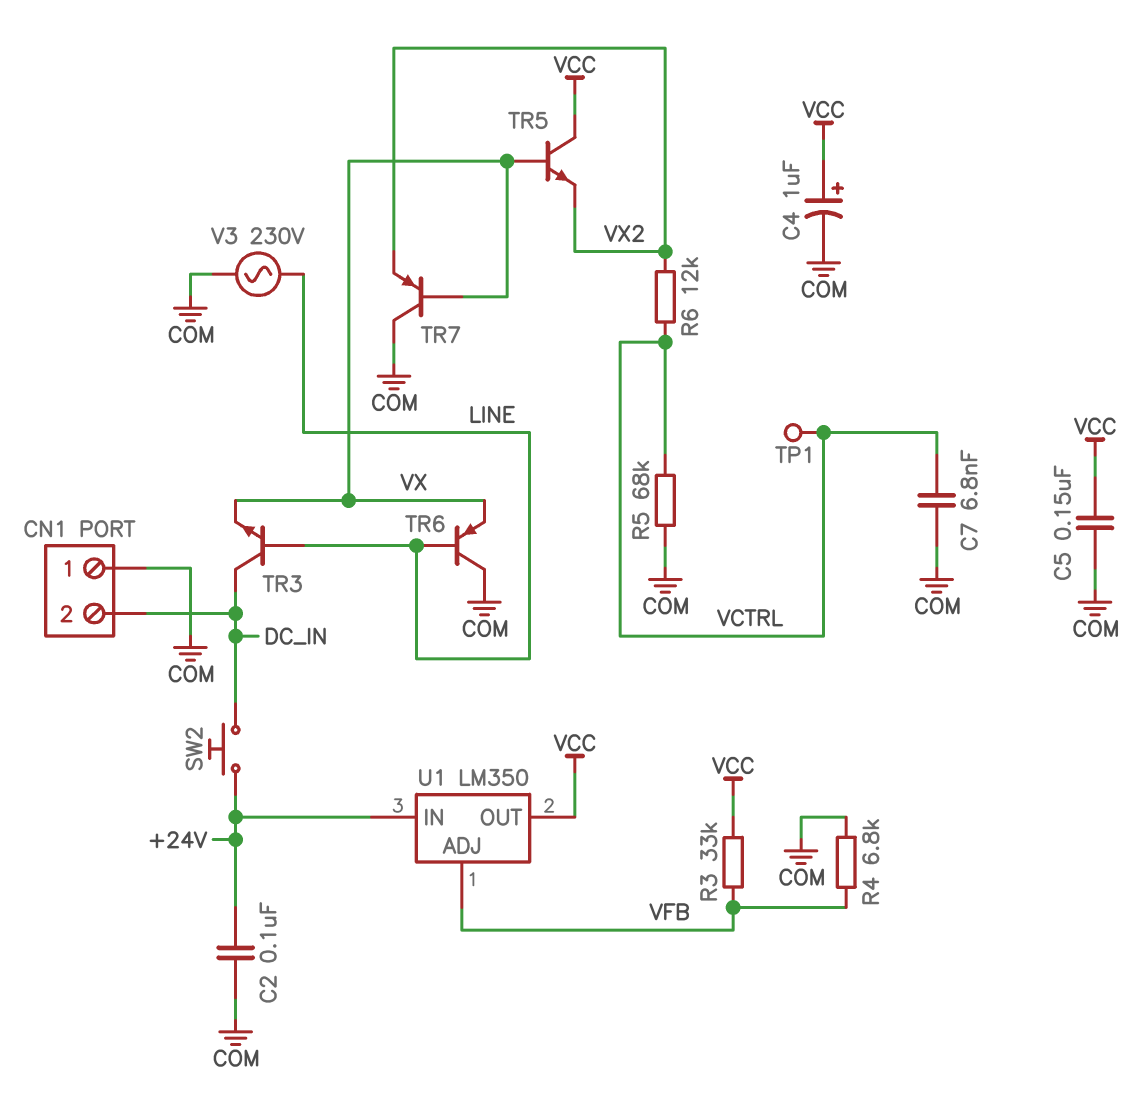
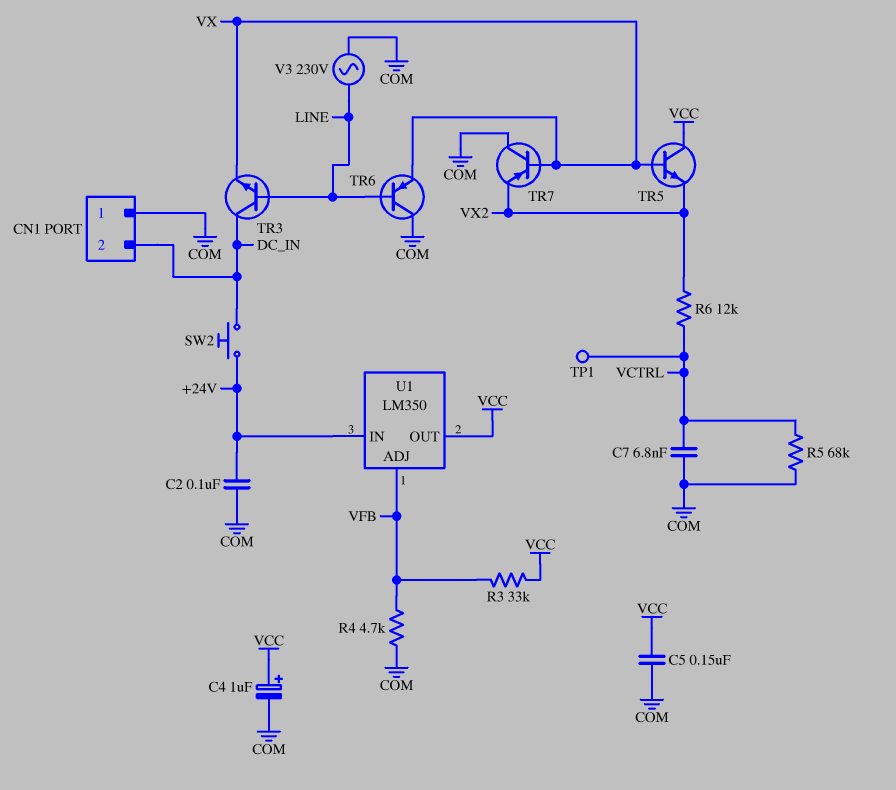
R4: 6.8k (COM, VFB) -> 4.7k (COM, VFB)

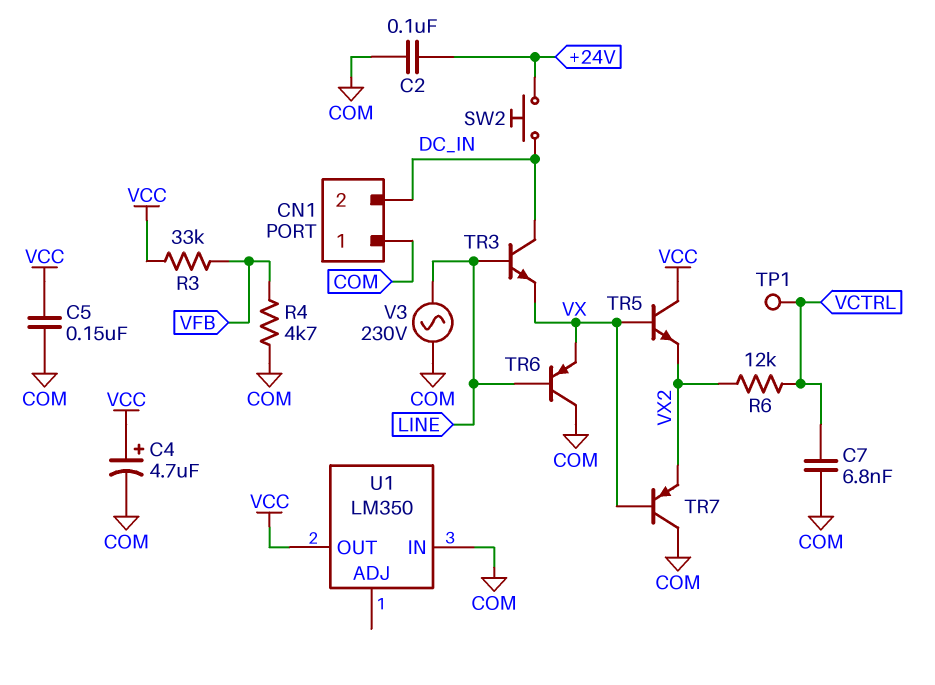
C4: 1uF (plus VCC, minus COM) -> 4.7uF (plus VCC, minus COM)
R5: 68k (COM, VCTRL) -> none
U1 pin ADJ: VFB -> none
U1 pin IN: +24V -> COM

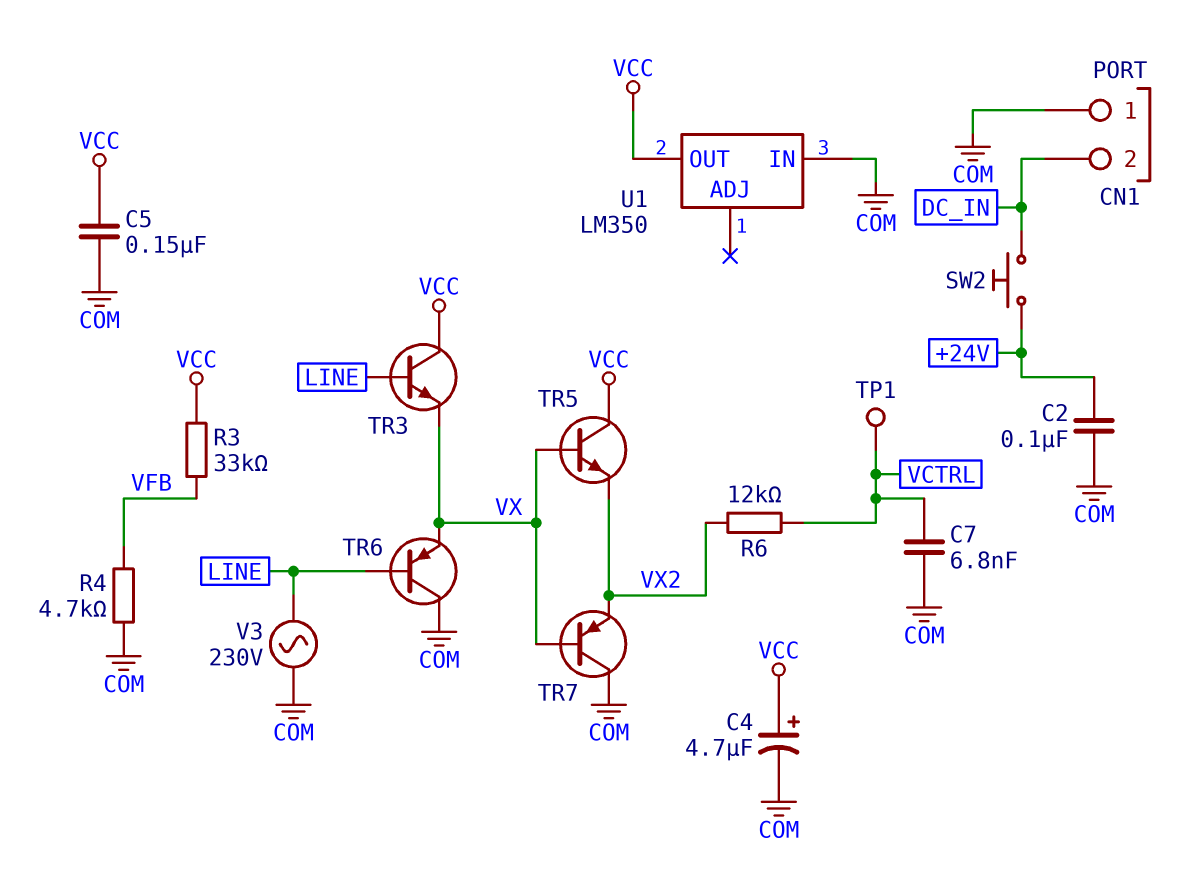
TR3: NPN (B LINE, C DC_IN, E VX) -> NPN (B LINE, C VCC, E VX)

